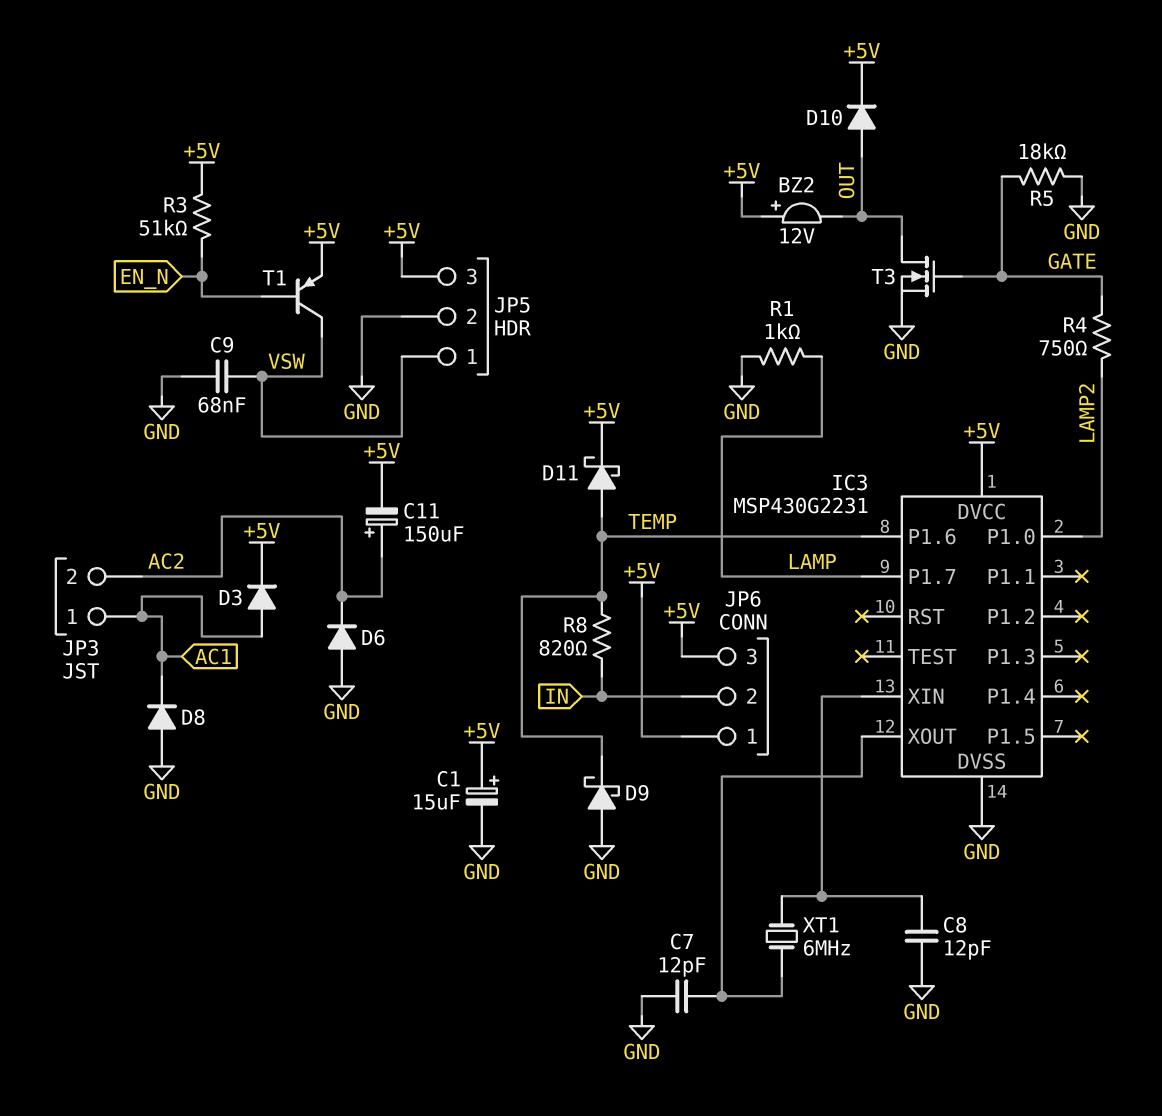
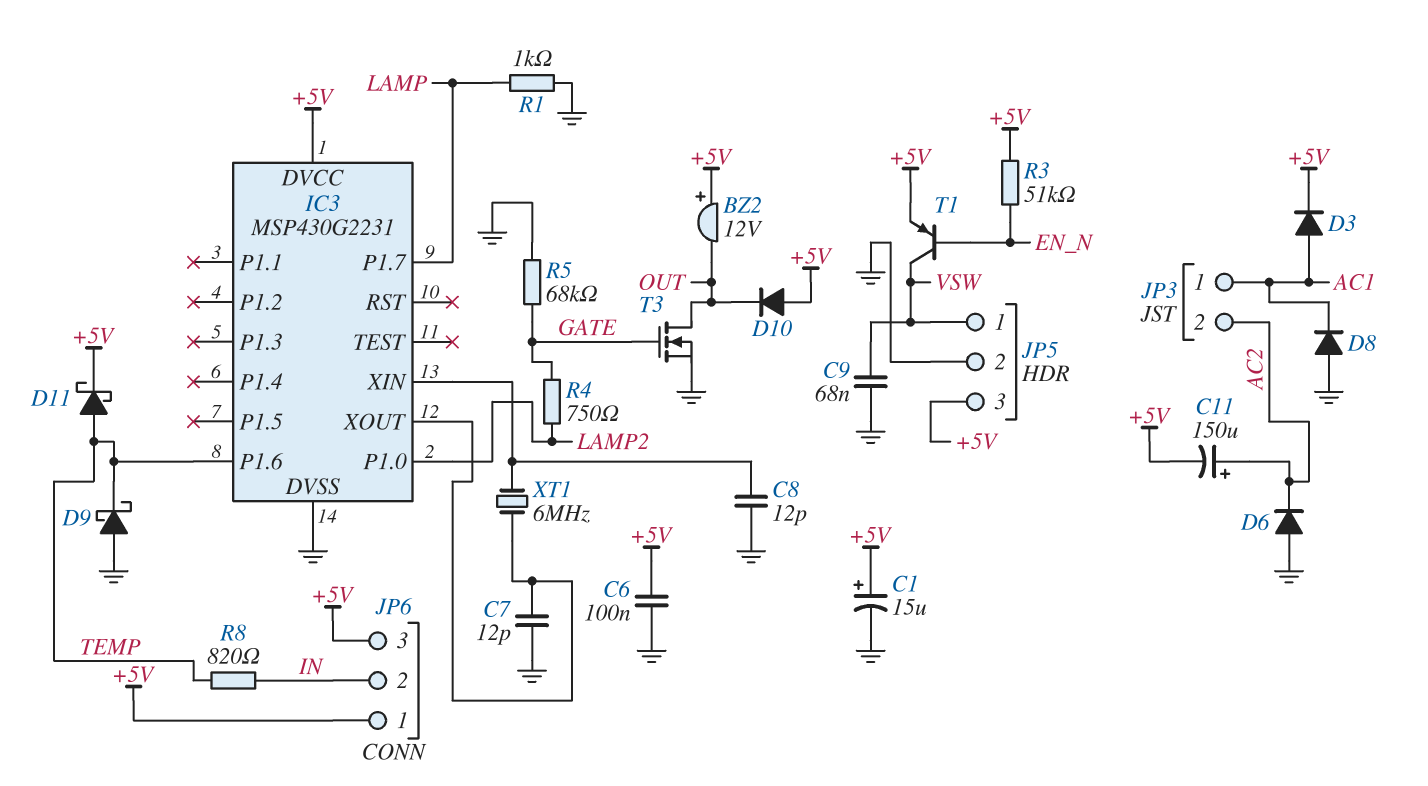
C6: none -> 100nF (+5V, GND)
D10: diode (A OUT, K +5V) -> diode (A +5V, K OUT)
R5: 18k (GATE, GND) -> 68k (GATE, GND)

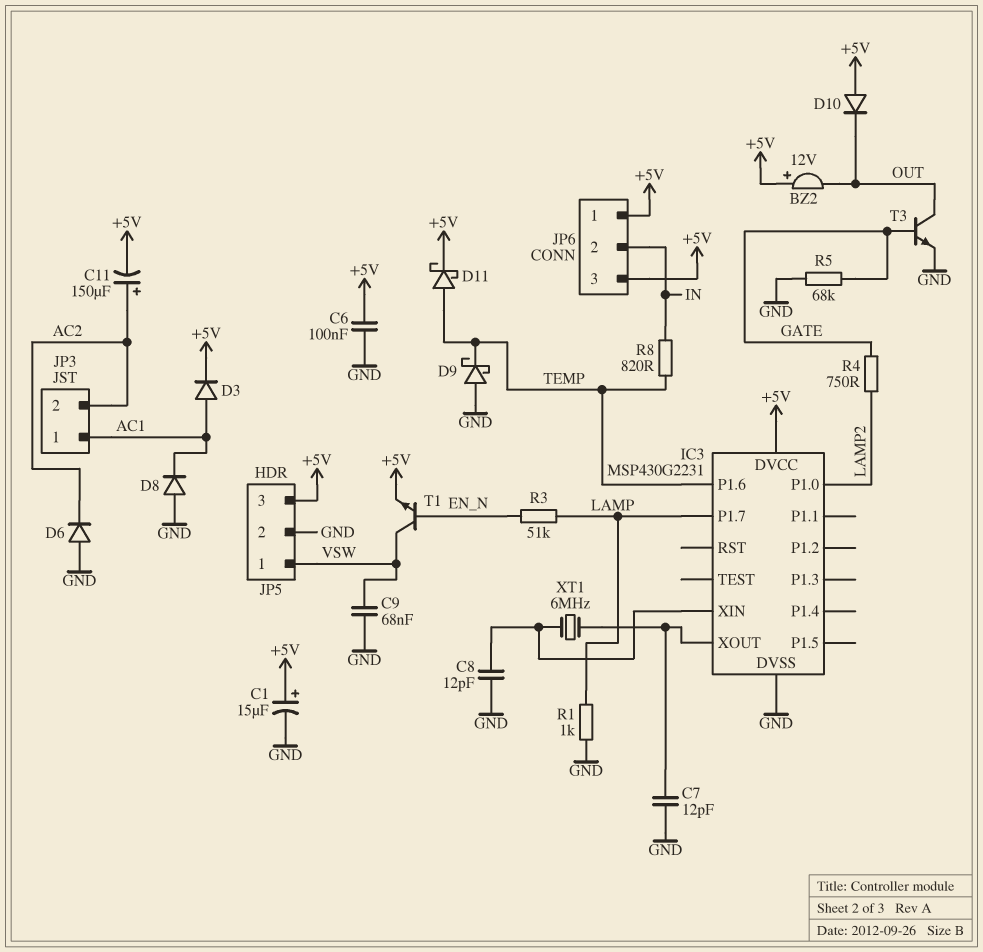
R3: 51k (+5V, EN_N) -> 51k (EN_N, LAMP)
T1: PNP (B EN_N, C VSW, E +5V) -> NPN (B EN_N, C VSW, E +5V)
T3: NMOS (G GATE, D OUT, S GND) -> NPN (B GATE, C OUT, E GND)

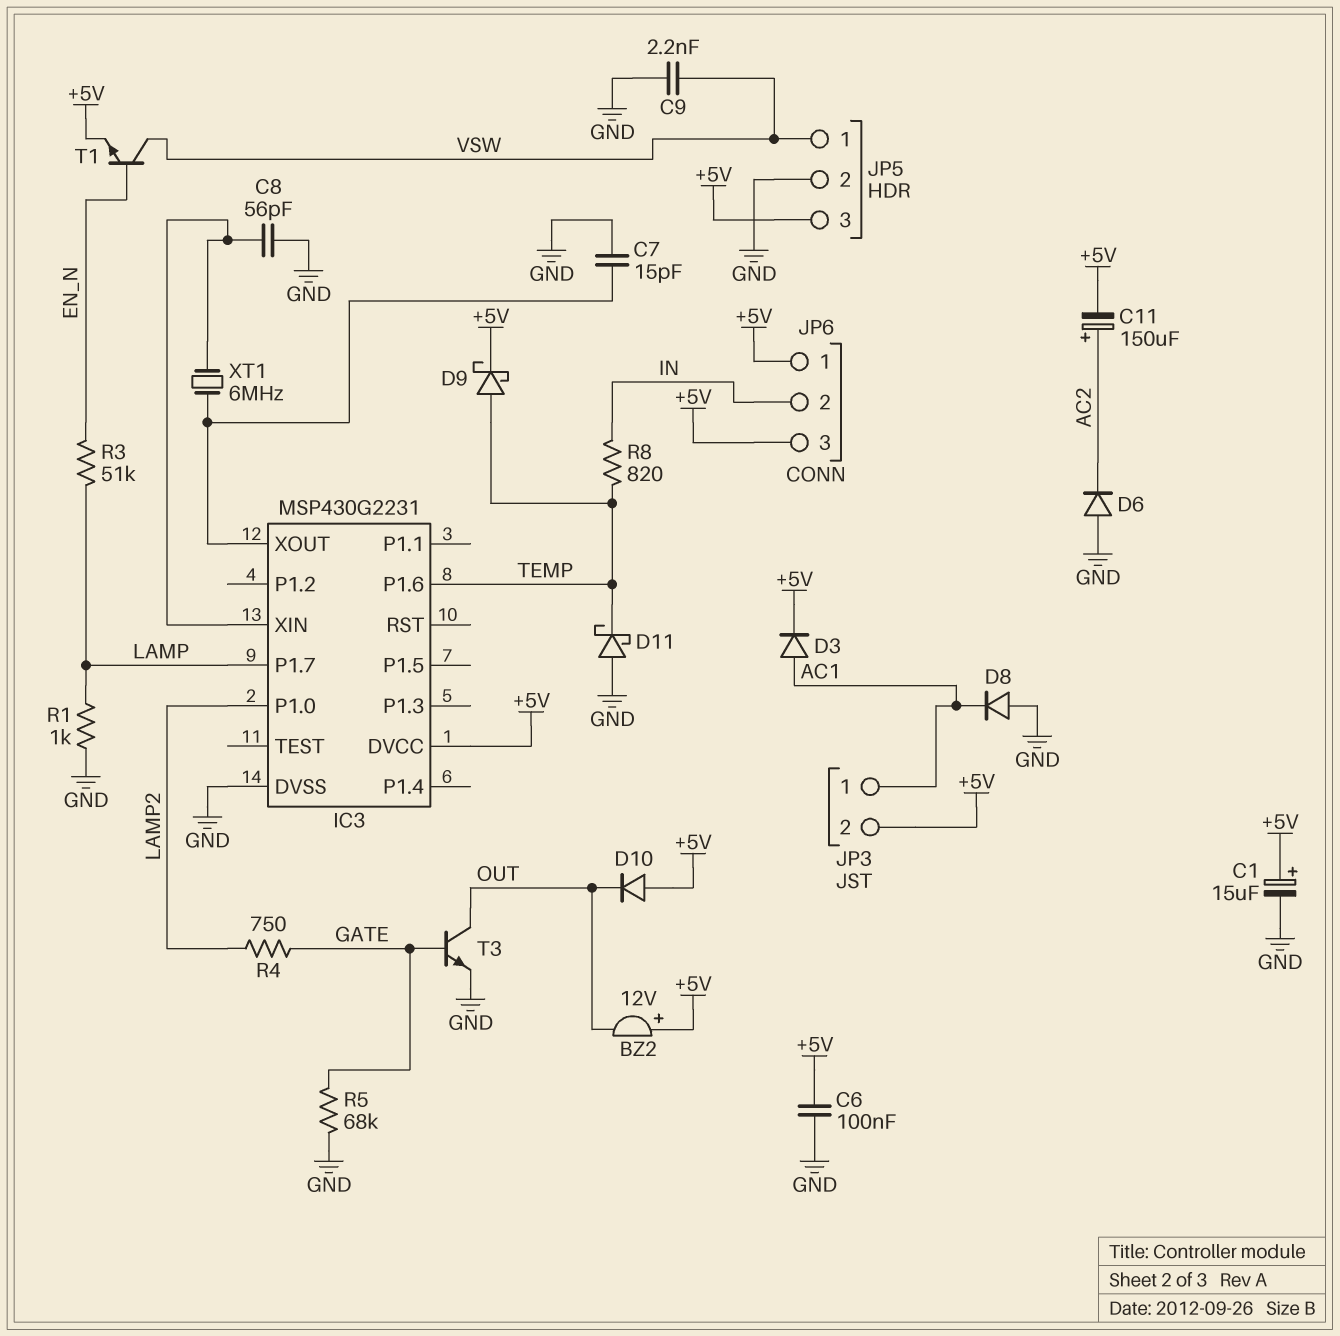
C7: 12pF (GND, IC3/XOUT) -> 15pF (GND, IC3/XOUT)
C8: 12pF (GND, IC3/XIN) -> 56pF (GND, IC3/XIN)
C9: 68nF (GND, VSW) -> 2.2nF (GND, VSW)
D9: schottky (A GND, K TEMP) -> schottky (A TEMP, K +5V)
D11: schottky (A TEMP, K +5V) -> schottky (A GND, K TEMP)
JP3 pin 2: AC2 -> +5V

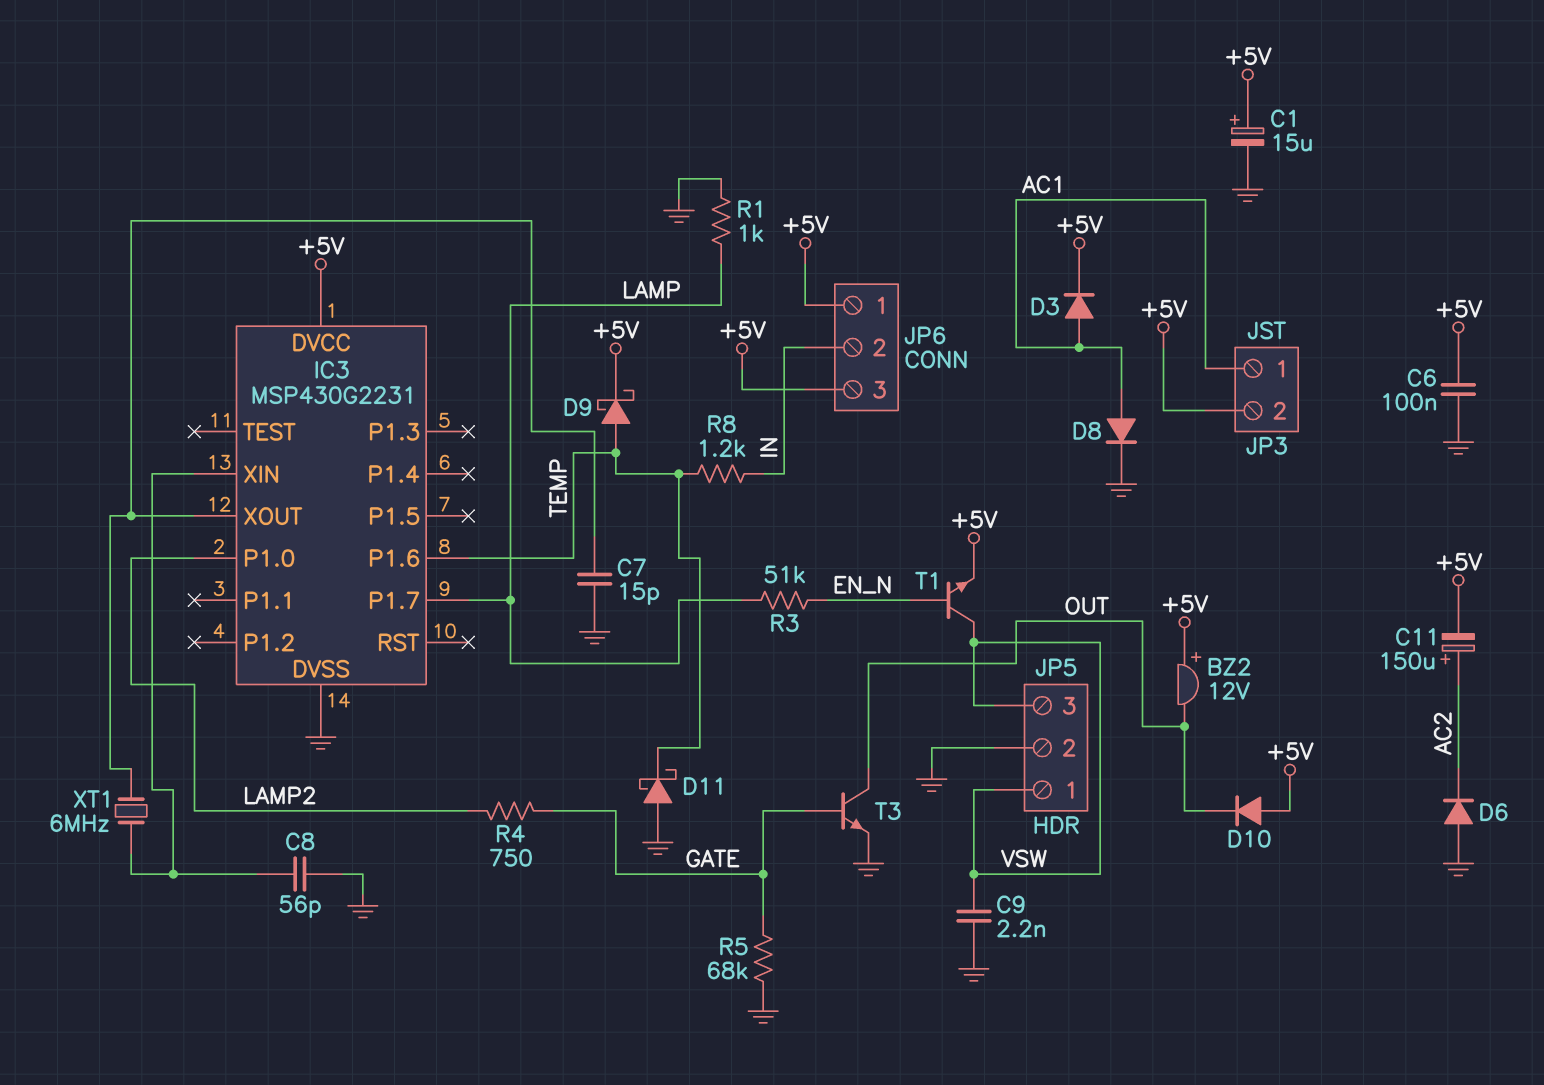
D8: diode (A GND, K AC1) -> diode (A AC1, K GND)
JP5 pin 3: +5V -> VSW
R8: 820 (IN, TEMP) -> 1.2k (IN, TEMP)

